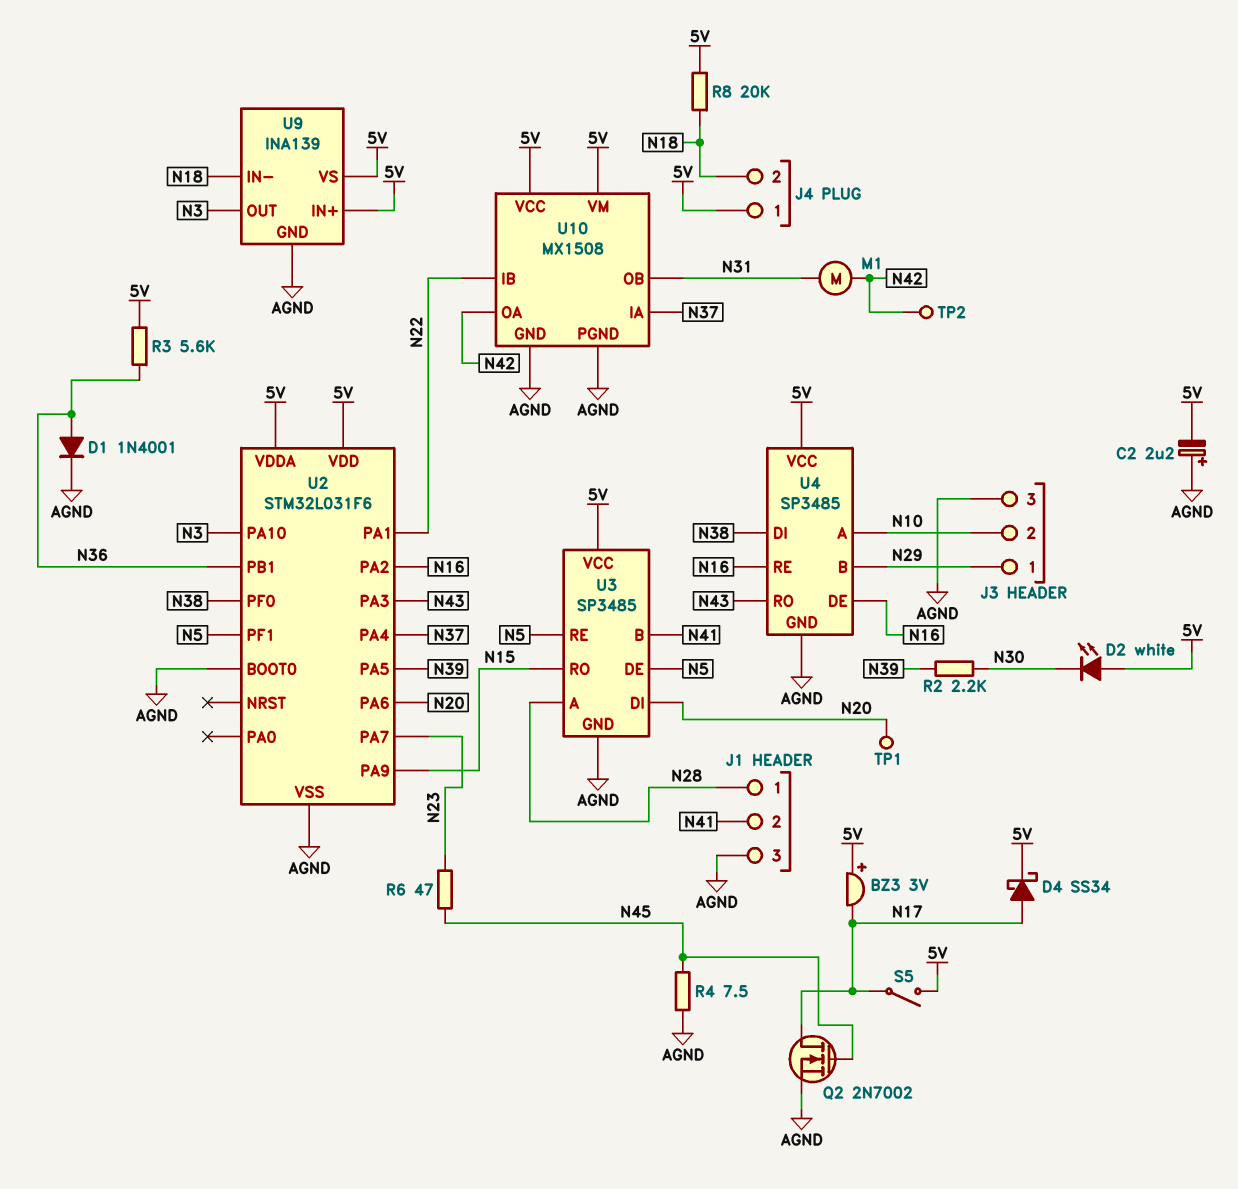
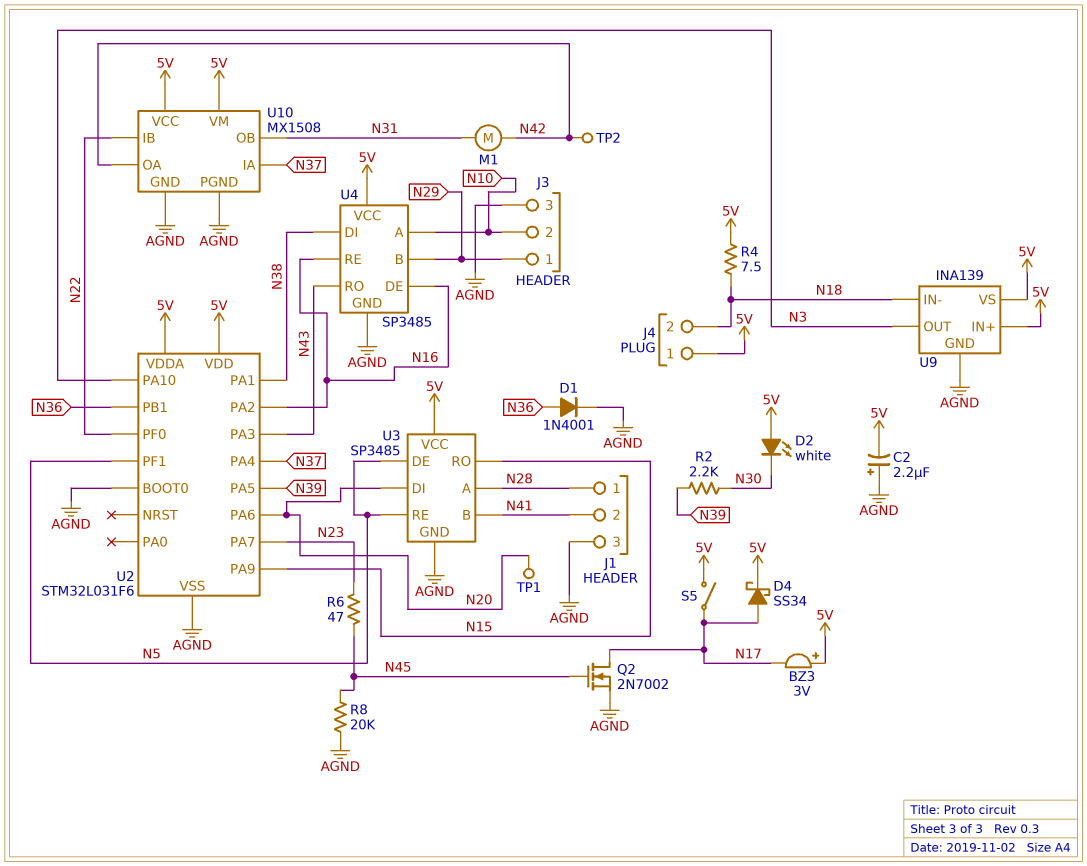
R3: 5.6k (5V, N36) -> none
R4: 7.5 (AGND, N45) -> 7.5 (5V, N18)
R8: 20k (5V, N18) -> 20k (AGND, N45)
U2 pin PA1: N22 -> N38
U2 pin PF0: N38 -> N22

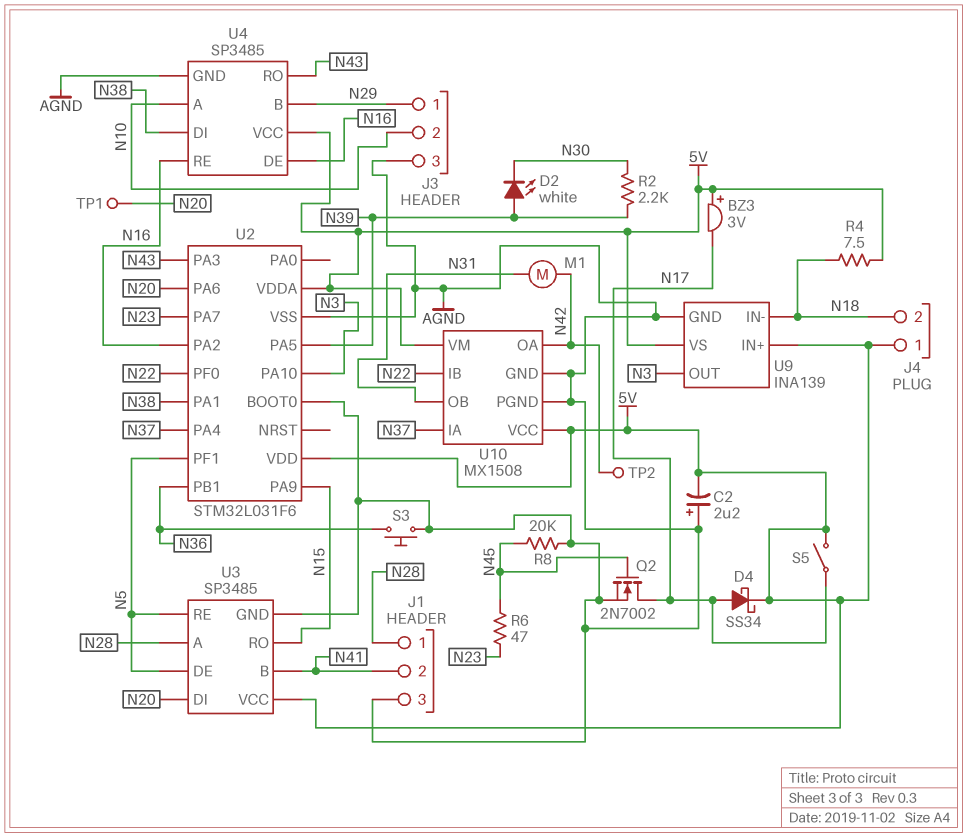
D1: diode 1N4001 (A N36, K AGND) -> none
D2: LED white (A 5V, K N30) -> LED white (A N39, K N30)
S3: none -> button (AGND, N36)

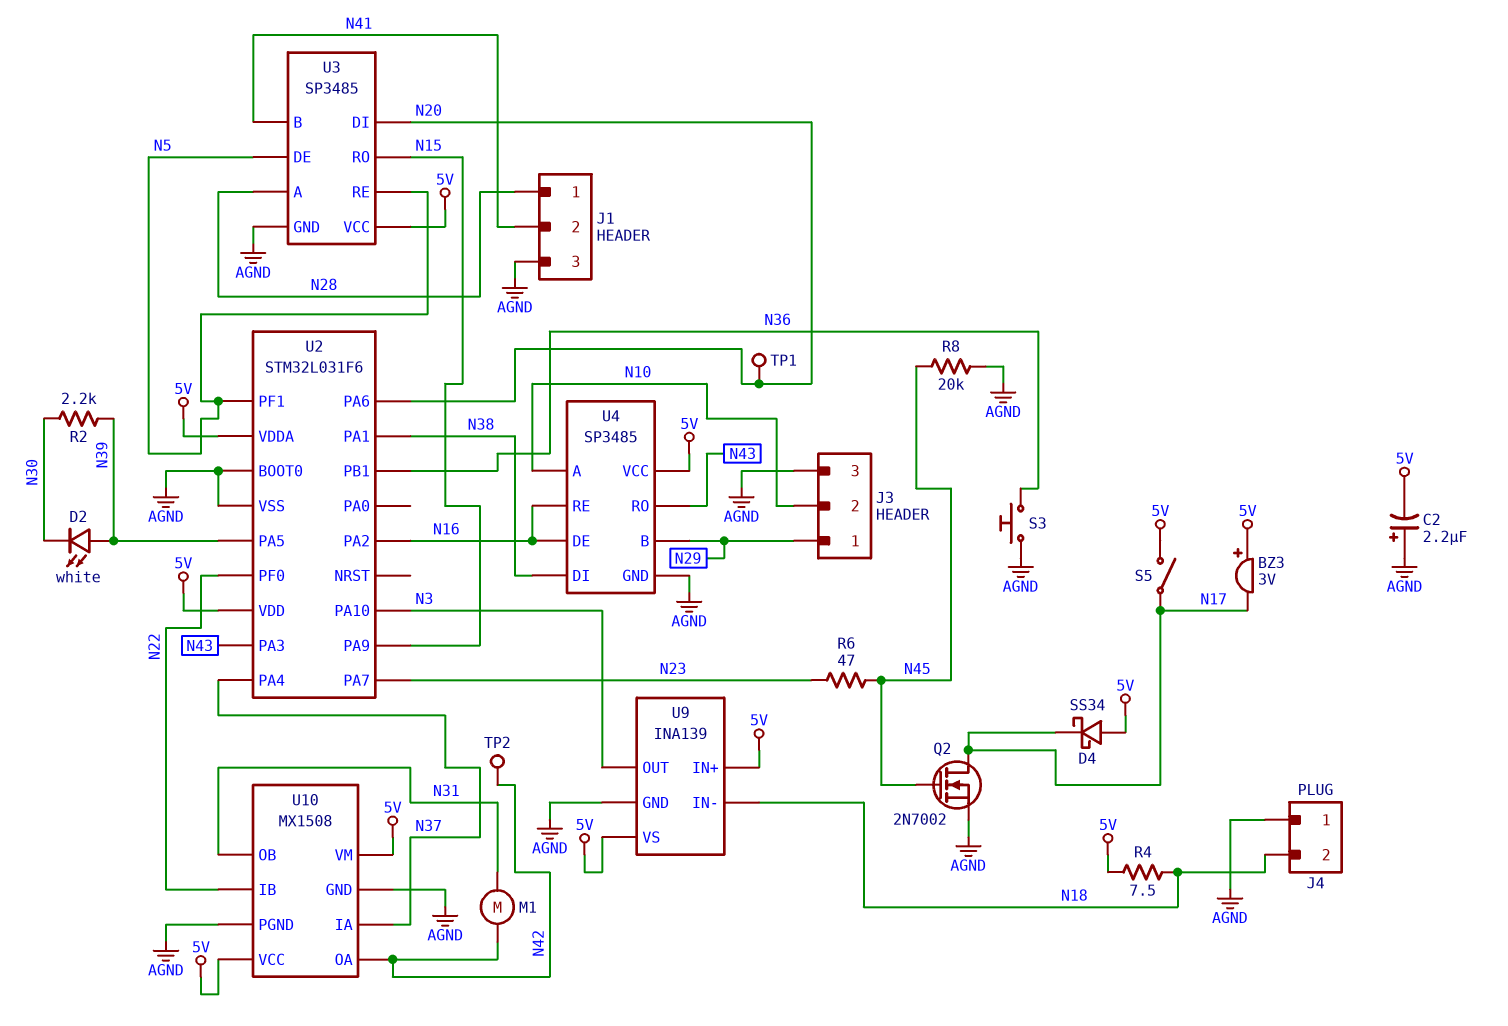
D4: schottky SS34 (A N17, K 5V) -> schottky SS34 (A 5V, K N17)
J4 pin 1: 5V -> AGND

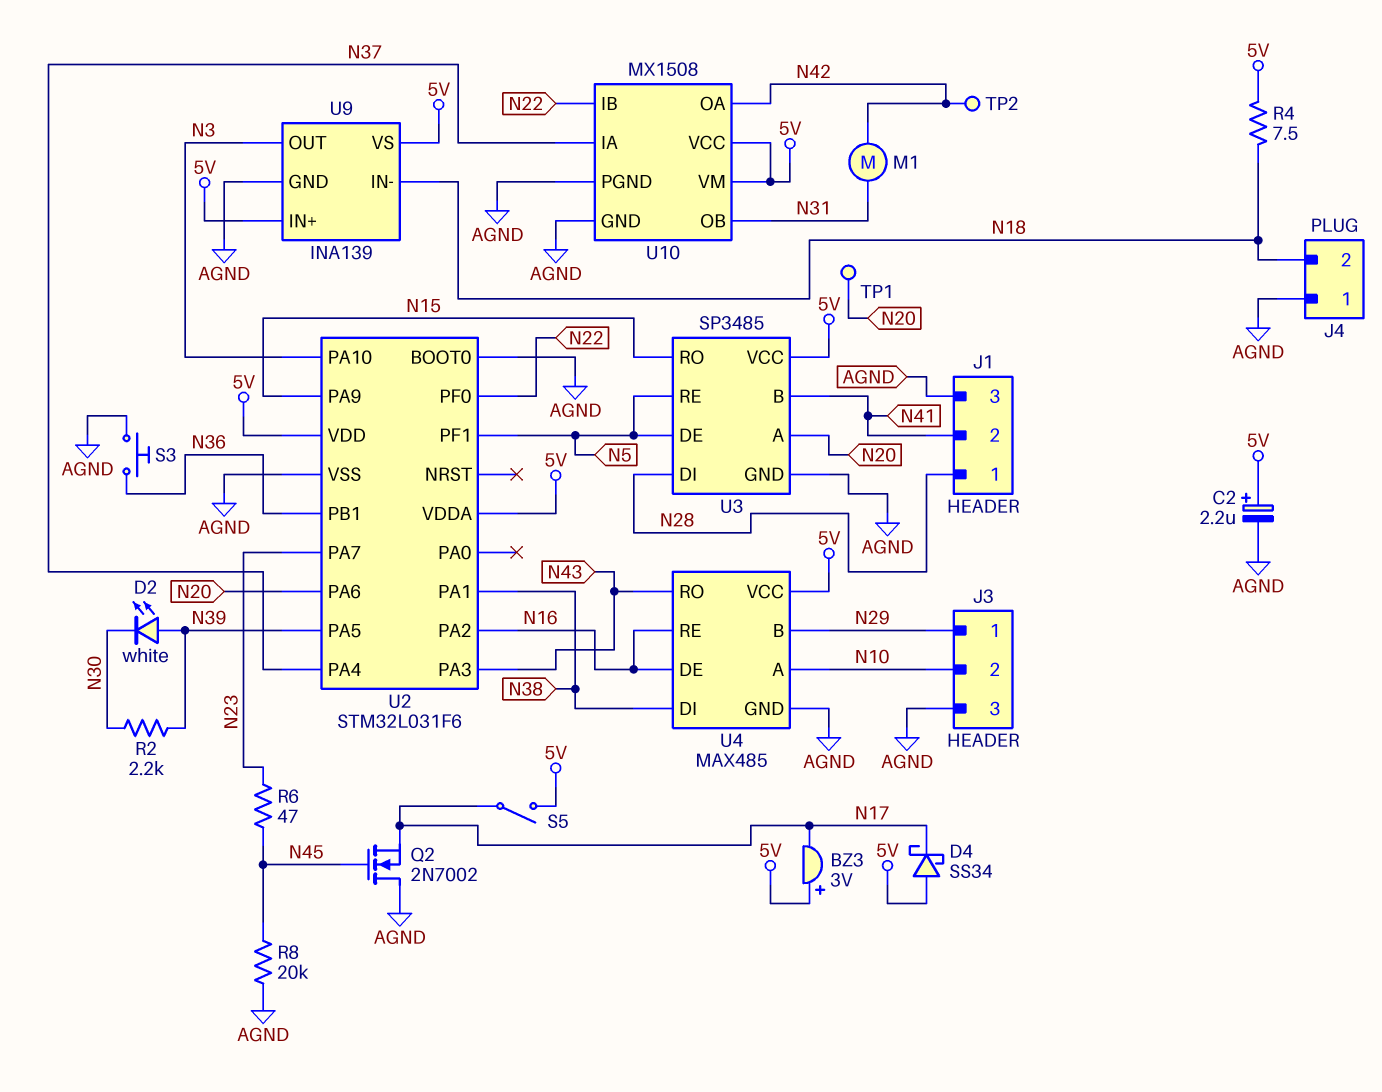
C2: 2.2uF (plus AGND, minus 5V) -> 2.2uF (plus 5V, minus AGND)
Q2: NMOS 2N7002 (G N45, D N17, S AGND) -> NMOS 2N7002 (G N45, D AGND, S N17)
U3 pin A: N28 -> N20
U3 pin DI: N20 -> N28
U4: SP3485 -> MAX485

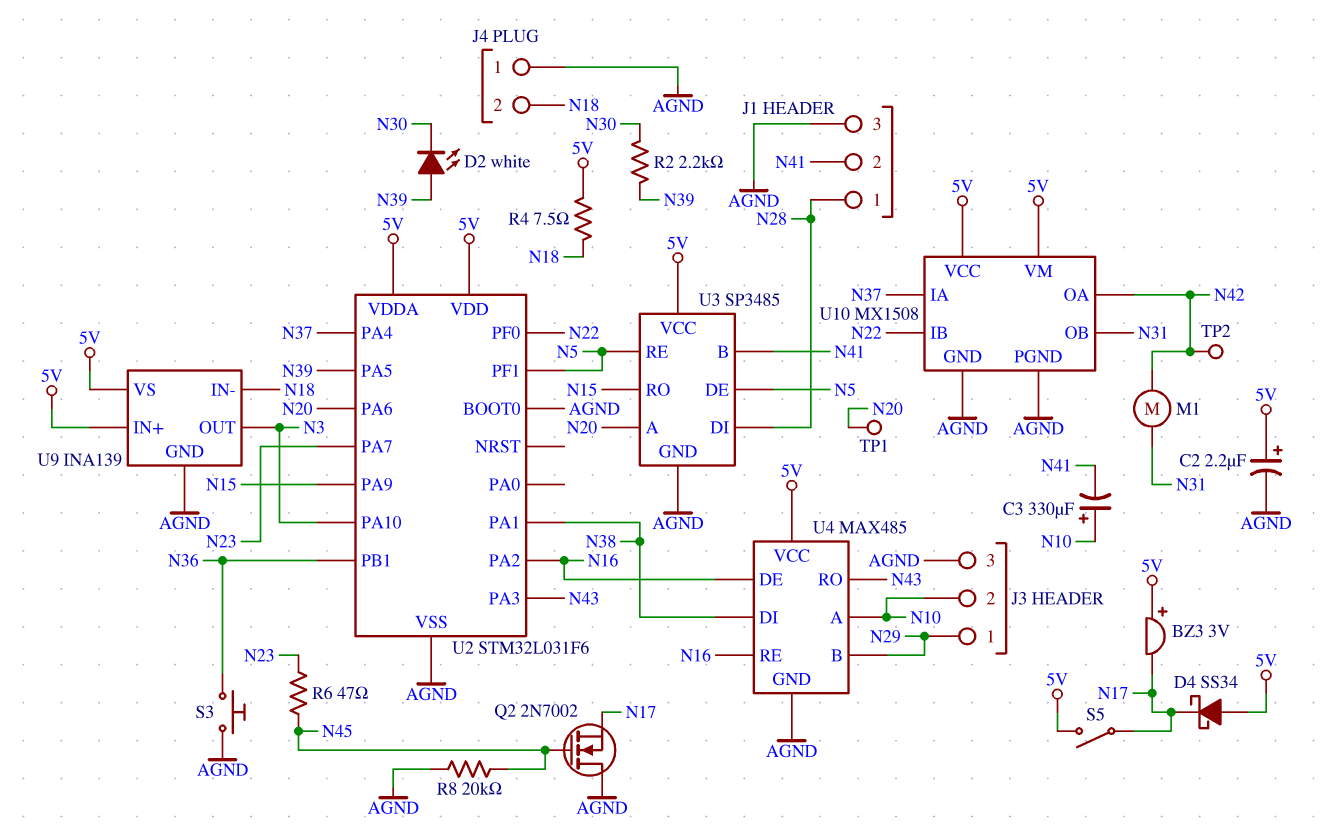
C3: none -> 330uF (plus N10, minus N41)

